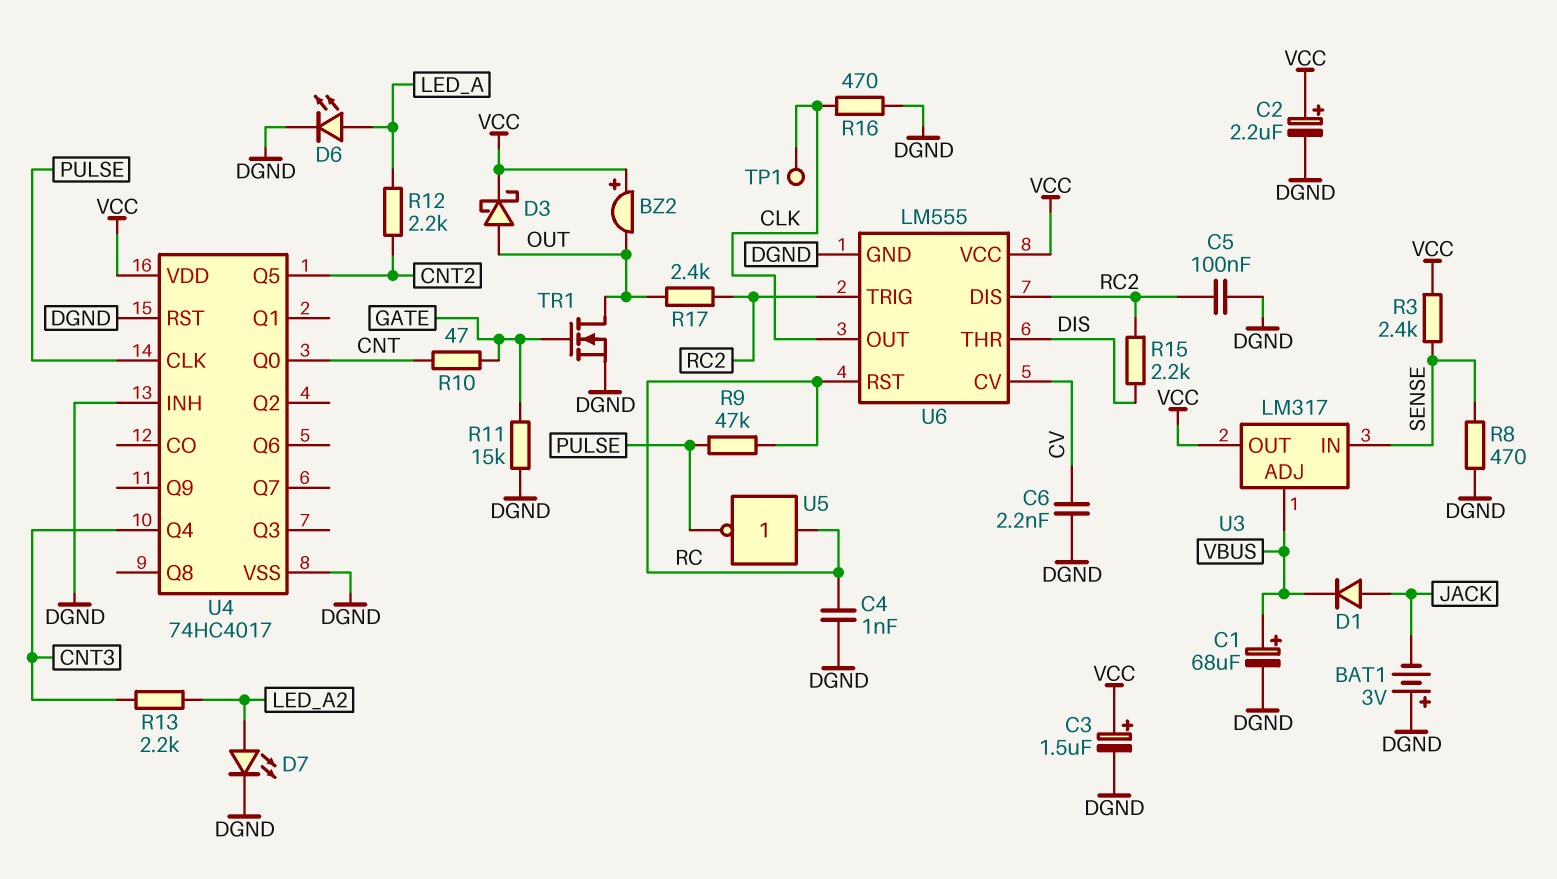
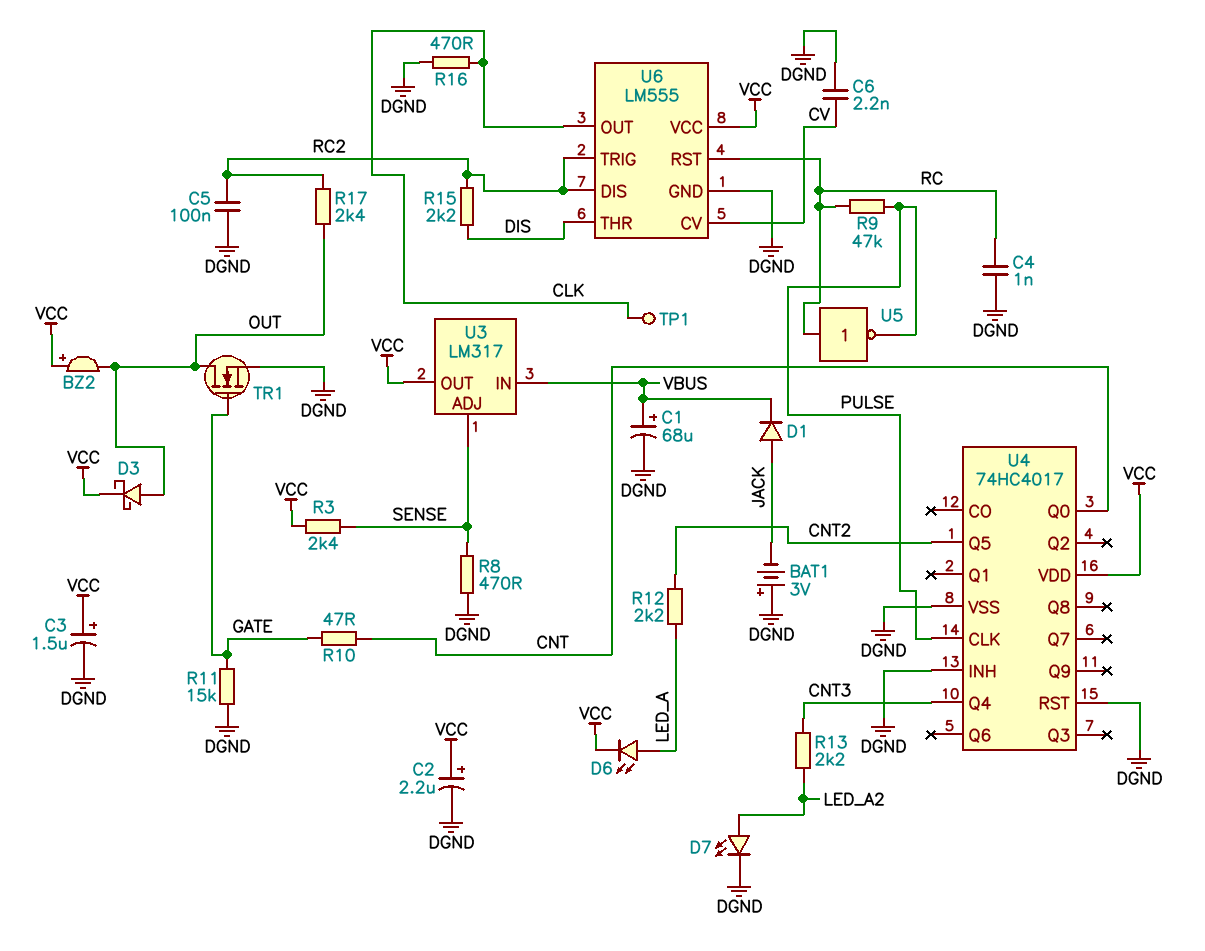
D6: LED (A LED_A, K DGND) -> LED (A LED_A, K VCC)
U3 pin ADJ: VBUS -> SENSE
U3 pin IN: SENSE -> VBUS

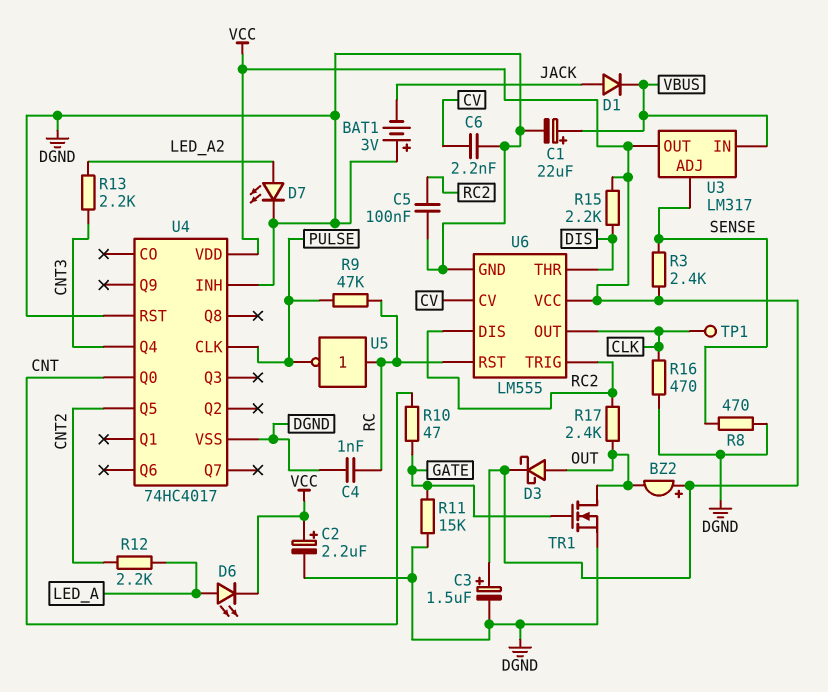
C1: 68uF (plus VBUS, minus DGND) -> 22uF (plus VBUS, minus DGND)
R15: 2.2k (DIS, RC2) -> 2.2k (DIS, VCC)

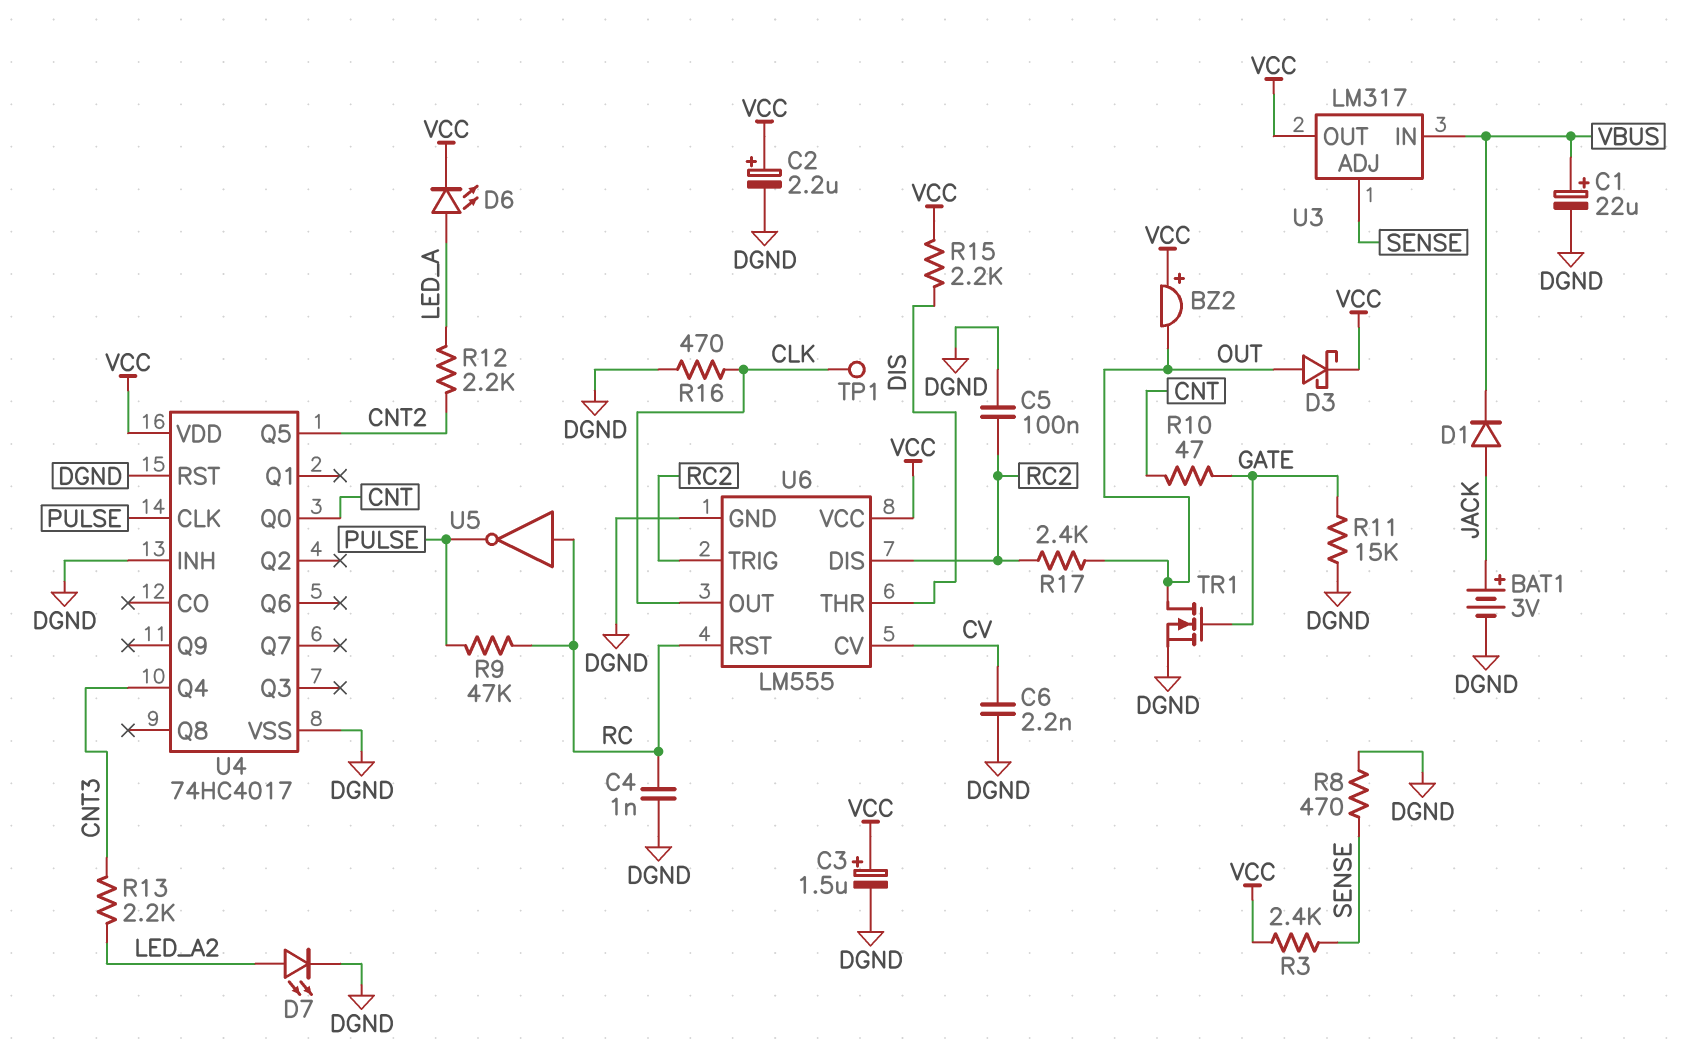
BAT1: 3V (plus DGND, minus JACK) -> 3V (plus JACK, minus DGND)

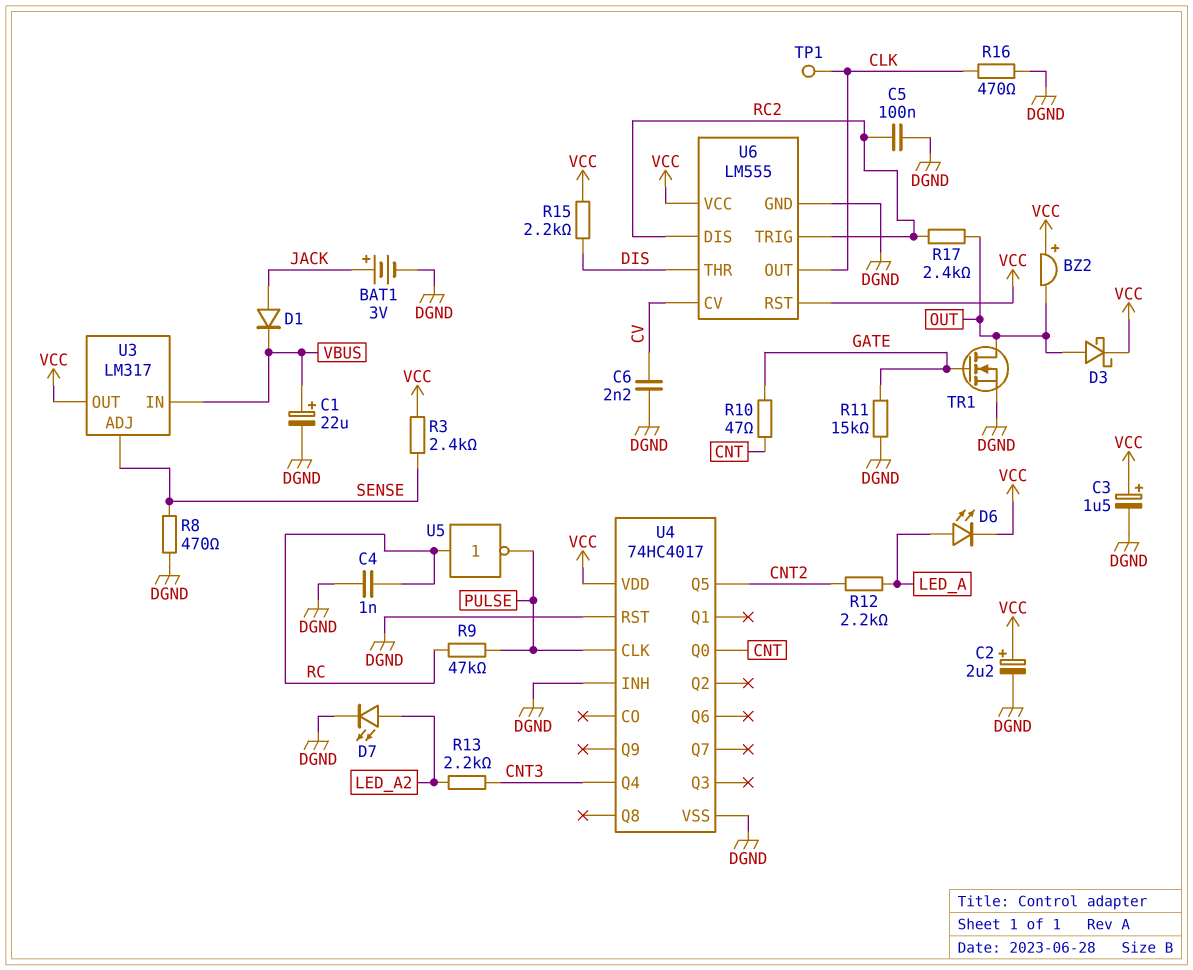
U6 pin RST: RC -> VCC

